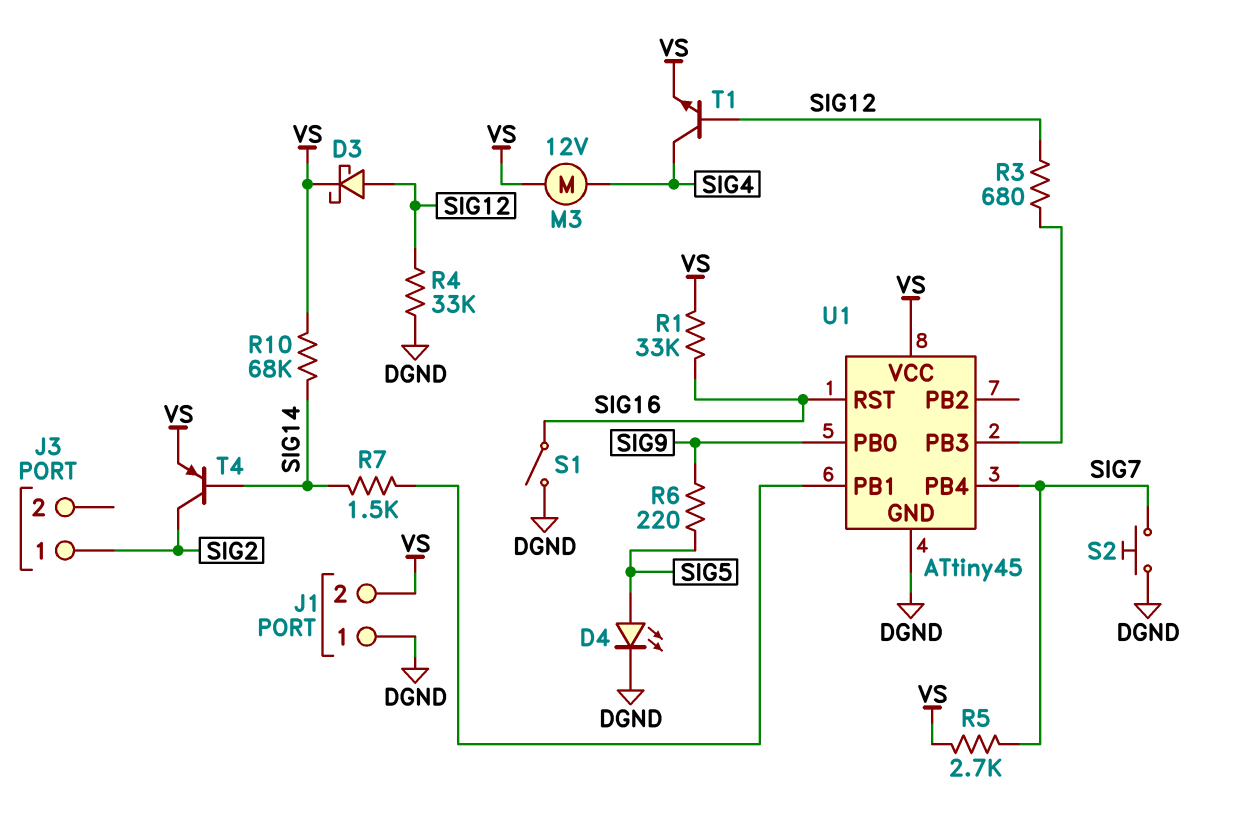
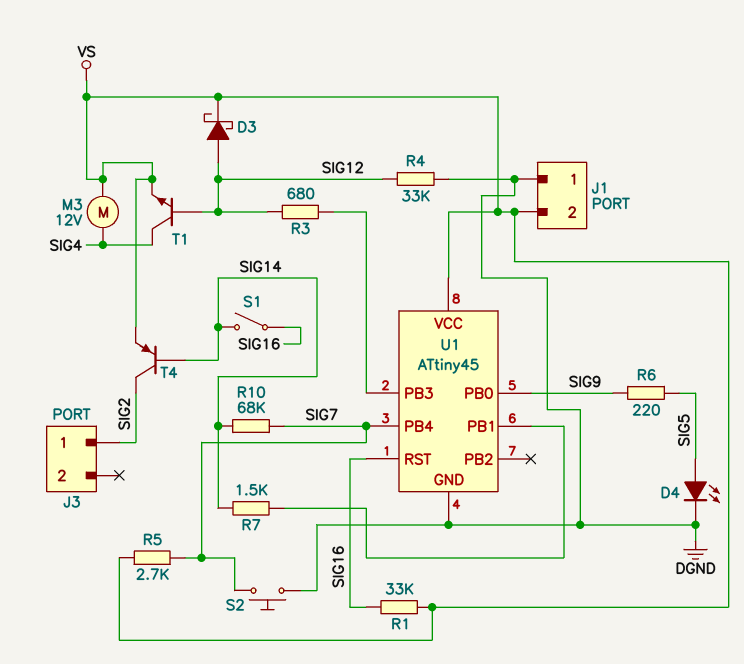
R10: 68k (SIG14, VS) -> 68k (SIG7, SIG14)
S1: switch (DGND, SIG16) -> switch (SIG14, SIG16)

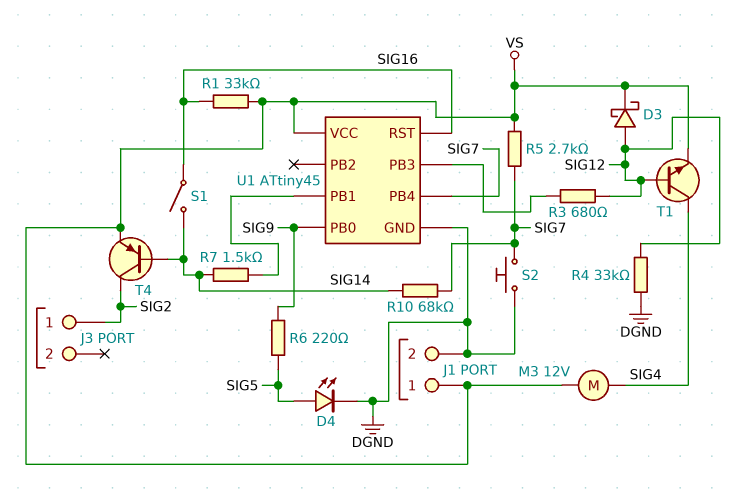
J1 pin 1: DGND -> VS
J1 pin 2: VS -> DGND

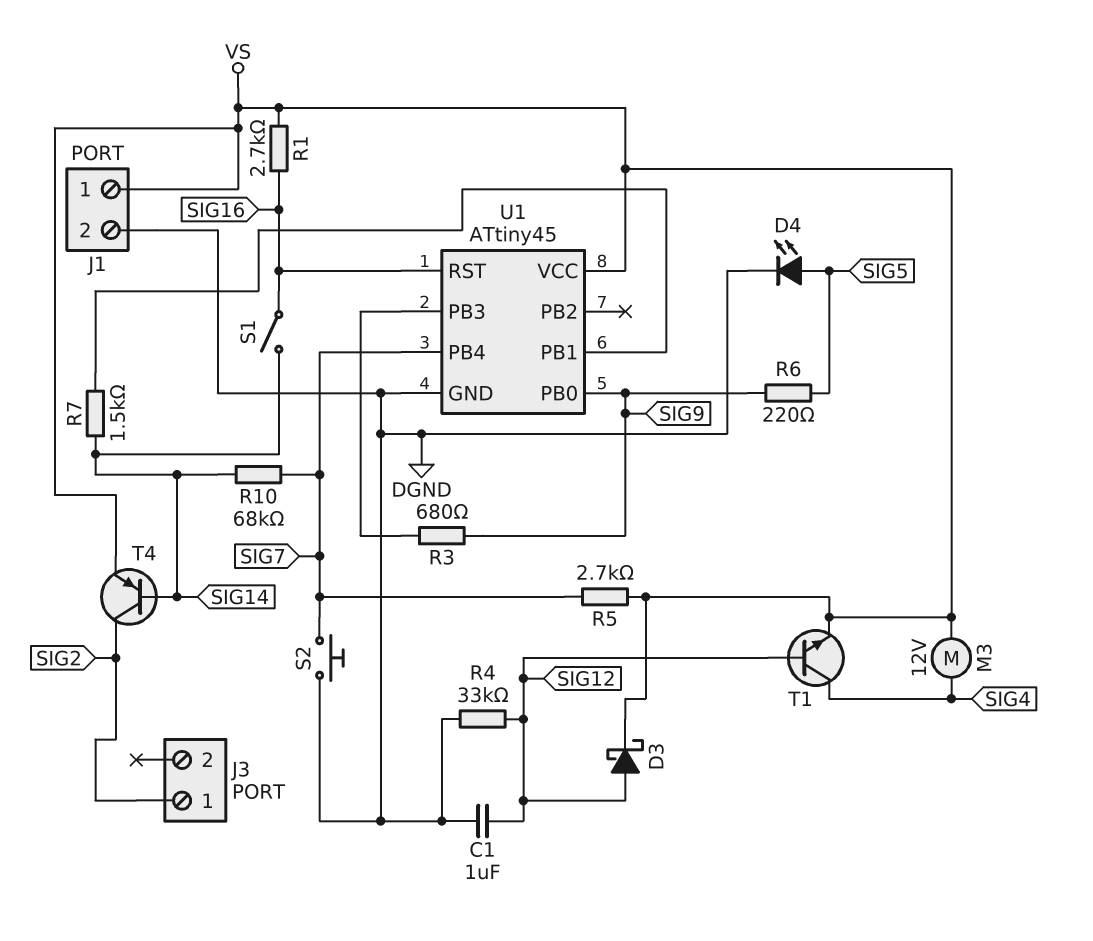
C1: none -> 1uF (DGND, SIG12)
R1: 33k (SIG16, VS) -> 2.7k (SIG16, VS)
R3: 680 (SIG12, U1/PB3) -> 680 (SIG9, U1/PB3)

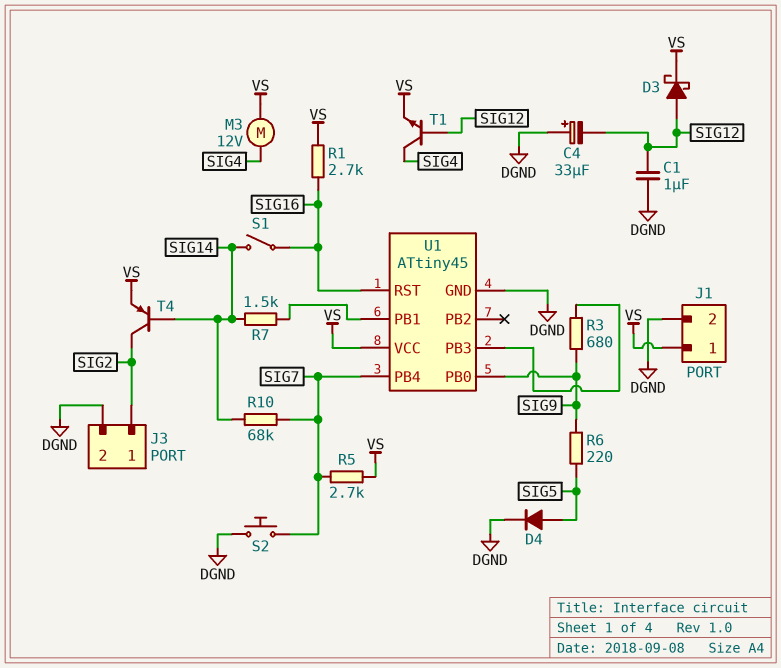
C4: none -> 33uF (plus DGND, minus SIG12)
D4: LED (A SIG5, K DGND) -> diode (A SIG5, K DGND)
J3 pin 2: none -> DGND
R4: 33k (DGND, SIG12) -> none

